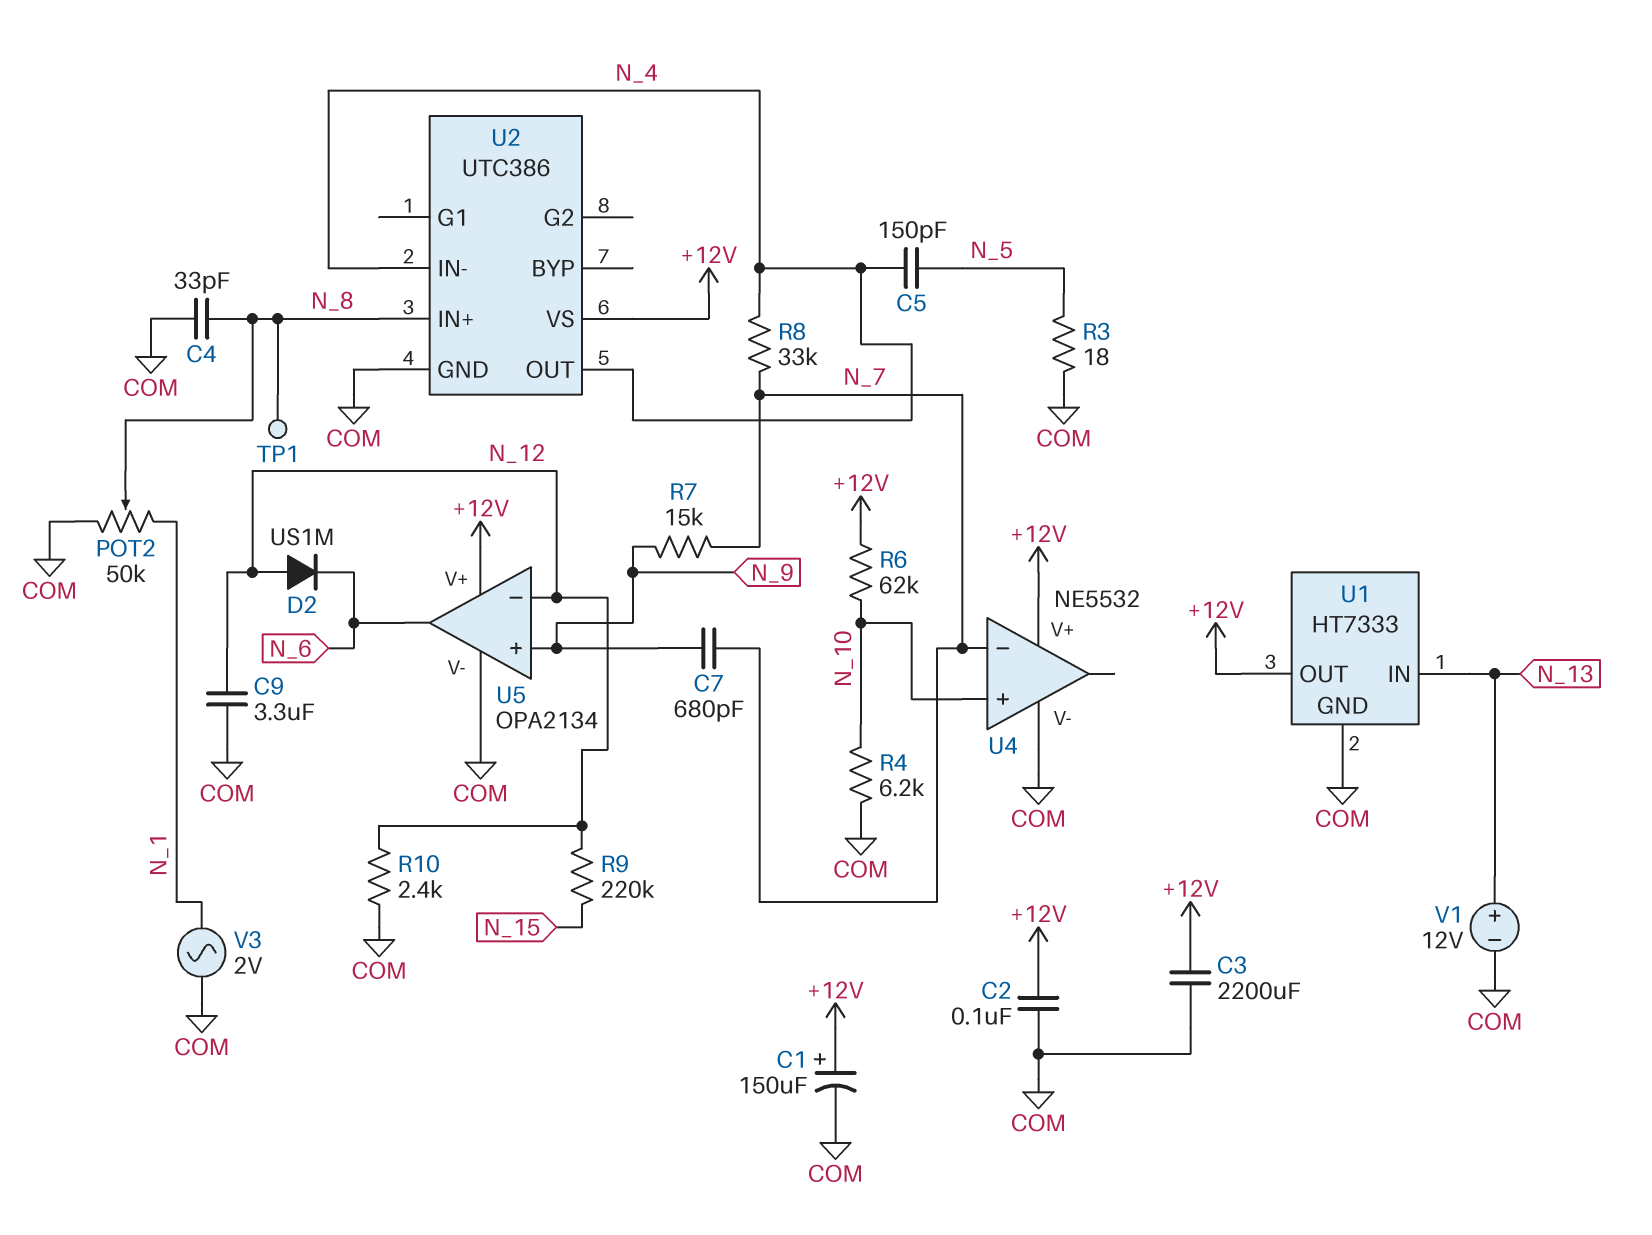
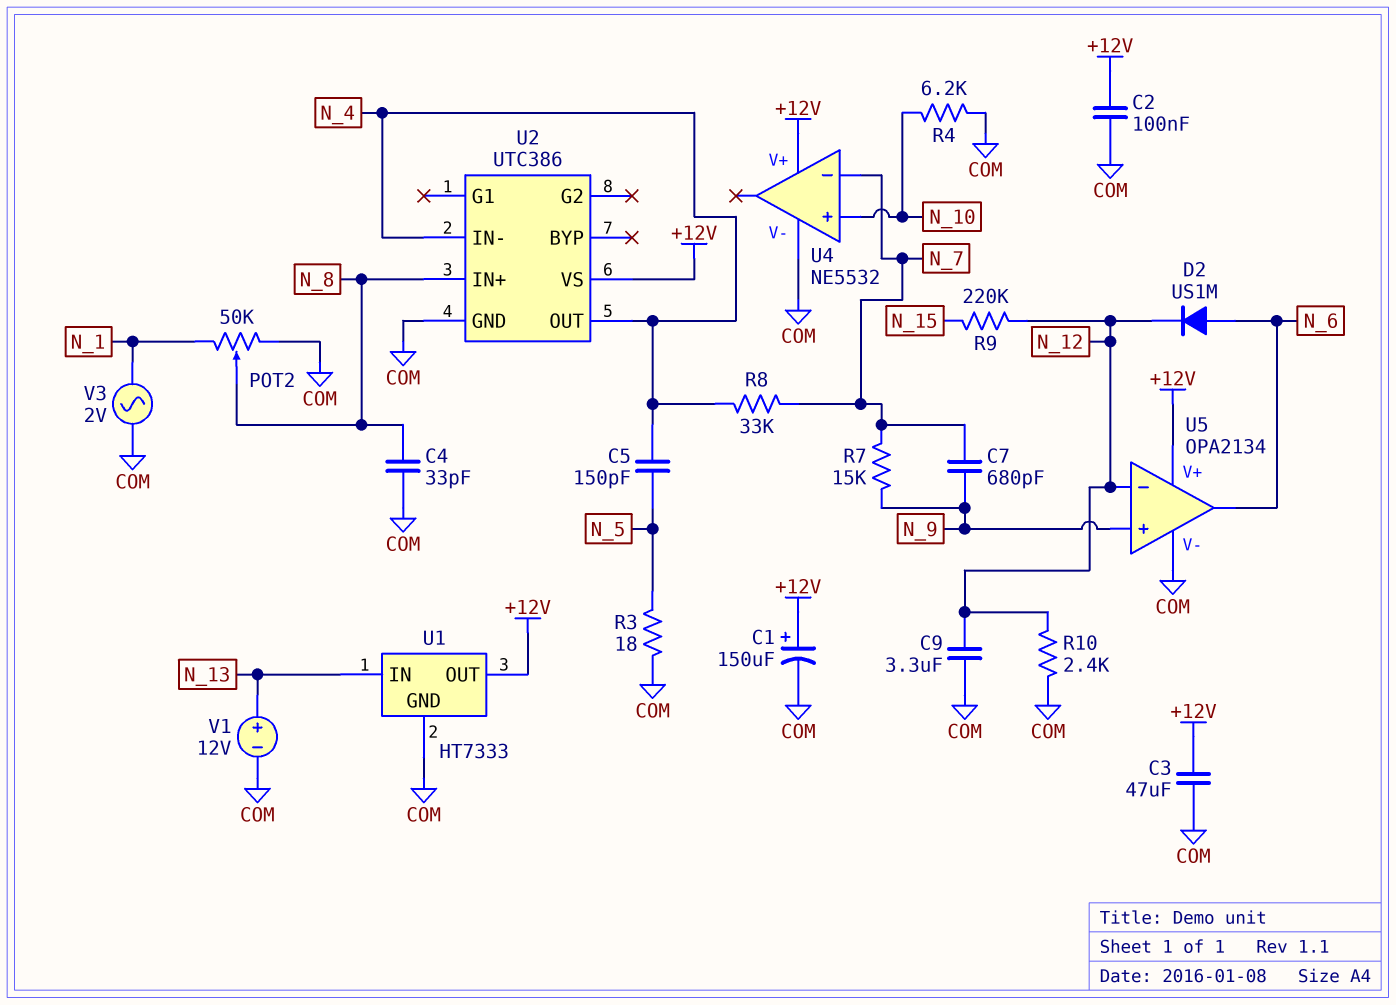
C3: 2200uF (+12V, COM) -> 47uF (+12V, COM)
D2: diode US1M (A N_12, K N_6) -> diode US1M (A N_6, K N_12)
R6: 62k (+12V, N_10) -> none
TP1: test point (N_8) -> none

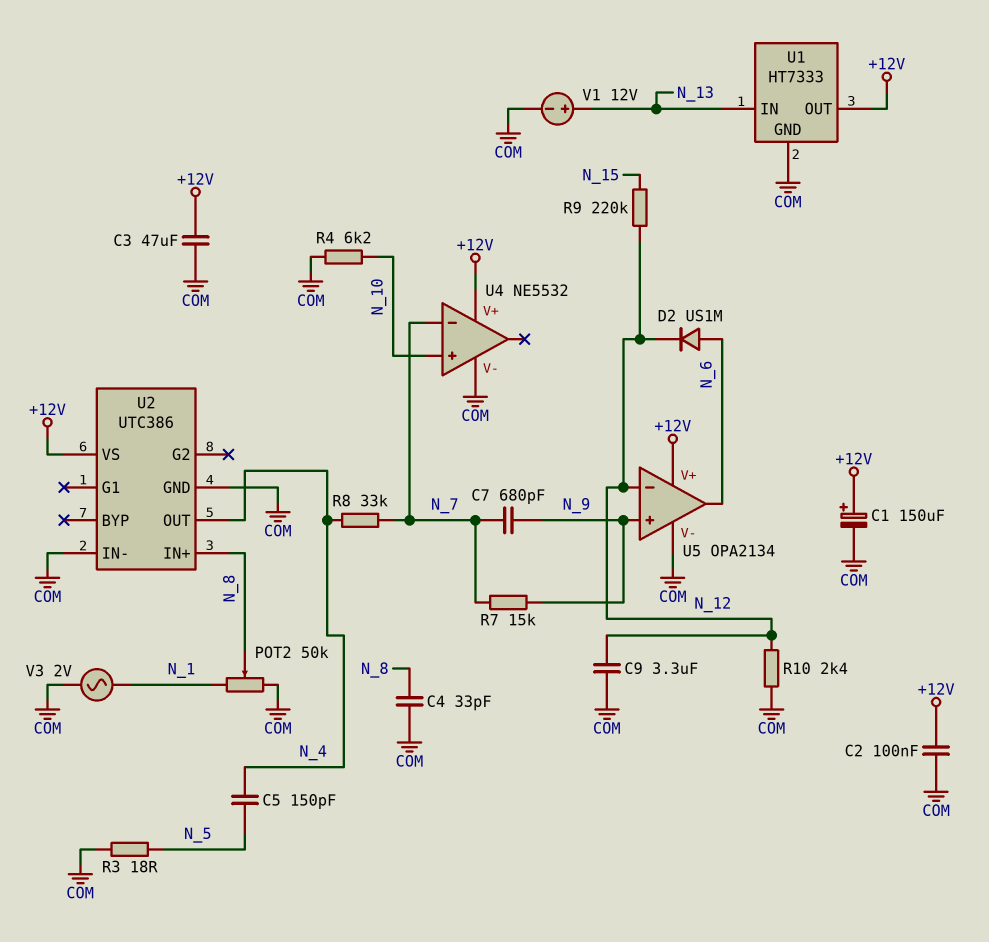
U2 pin IN-: N_4 -> COM

